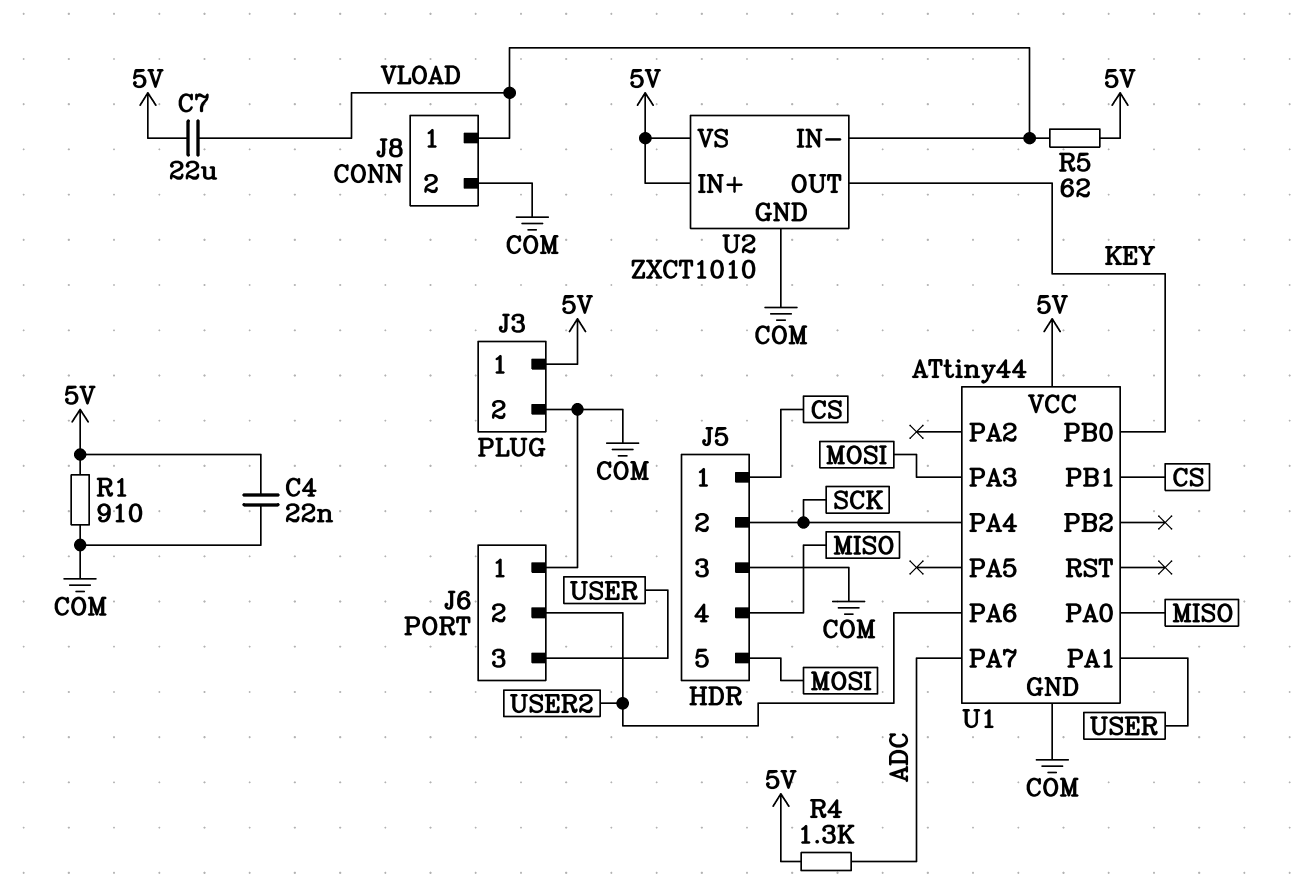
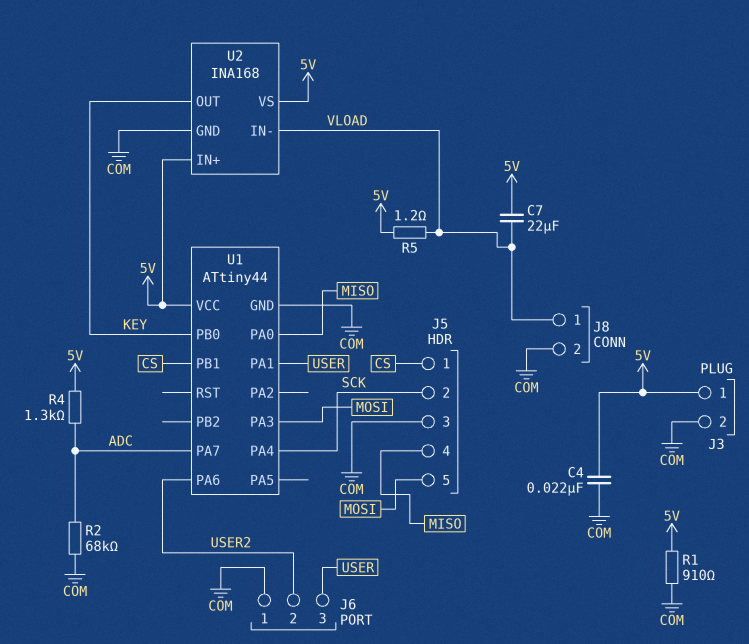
R2: none -> 68k (ADC, COM)
R5: 62 (5V, VLOAD) -> 1.2 (5V, VLOAD)
U2: ZXCT1010 -> INA168

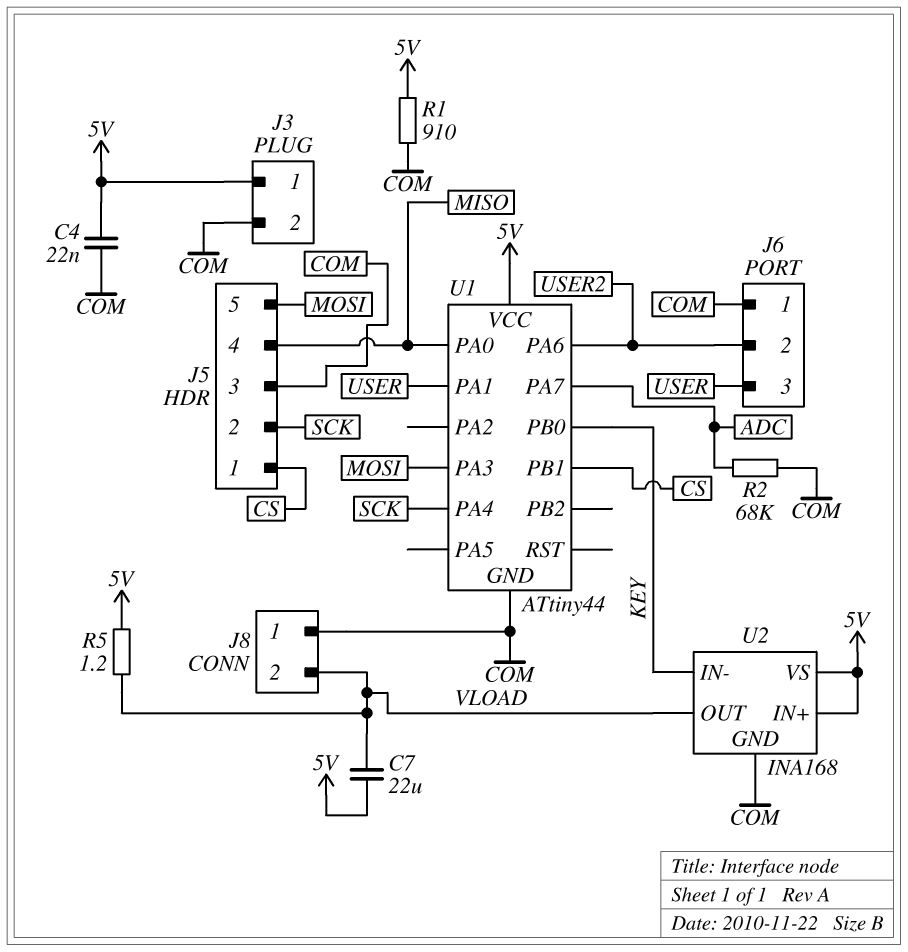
J8 pin 1: VLOAD -> COM
J8 pin 2: COM -> VLOAD
R4: 1.3k (5V, ADC) -> none
U2 pin IN-: VLOAD -> KEY
U2 pin OUT: KEY -> VLOAD

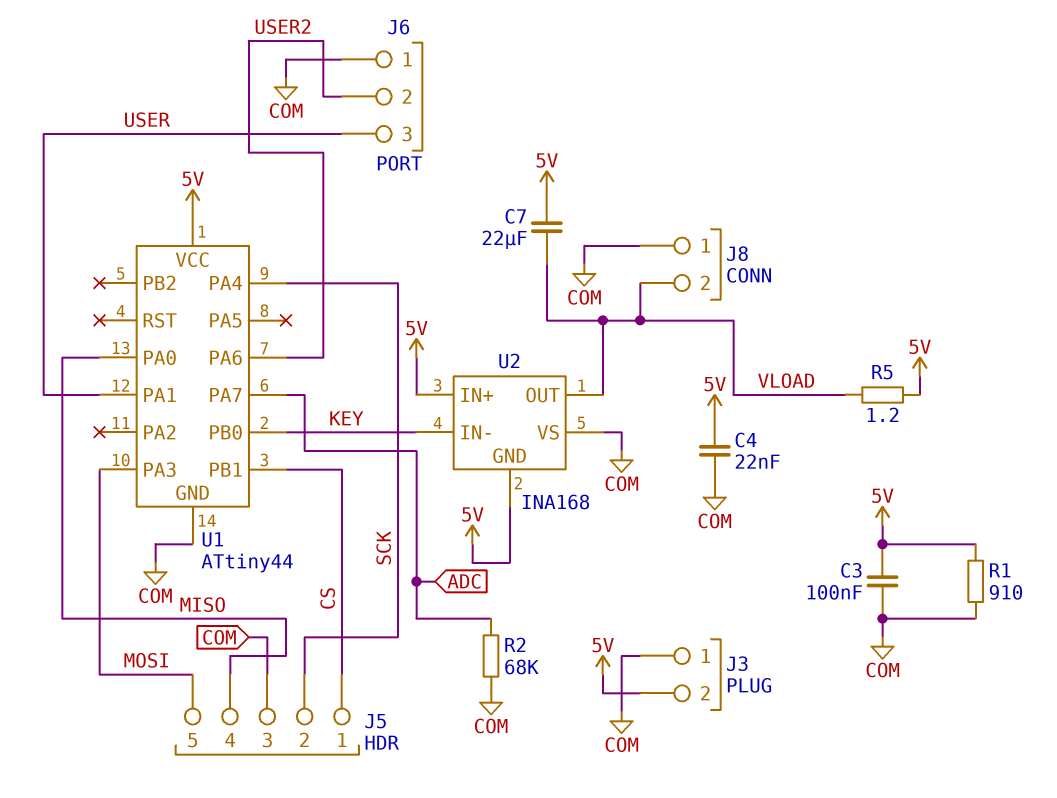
C3: none -> 100nF (5V, COM)
J3 pin 1: 5V -> COM
J3 pin 2: COM -> 5V
U2 pin GND: COM -> 5V
U2 pin VS: 5V -> COM

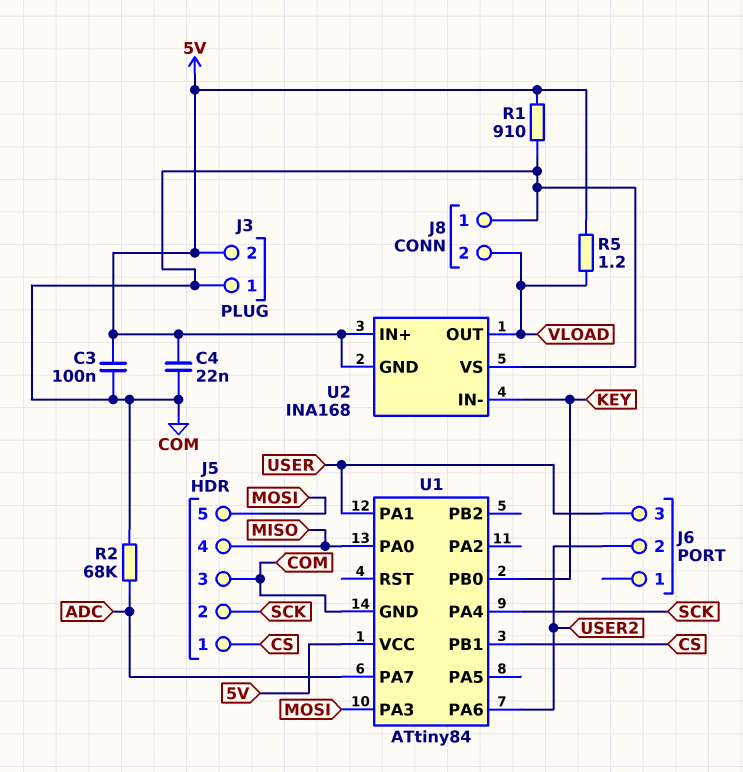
C7: 22uF (5V, VLOAD) -> none
J6 pin 1: COM -> none
U1: ATtiny44 -> ATtiny84

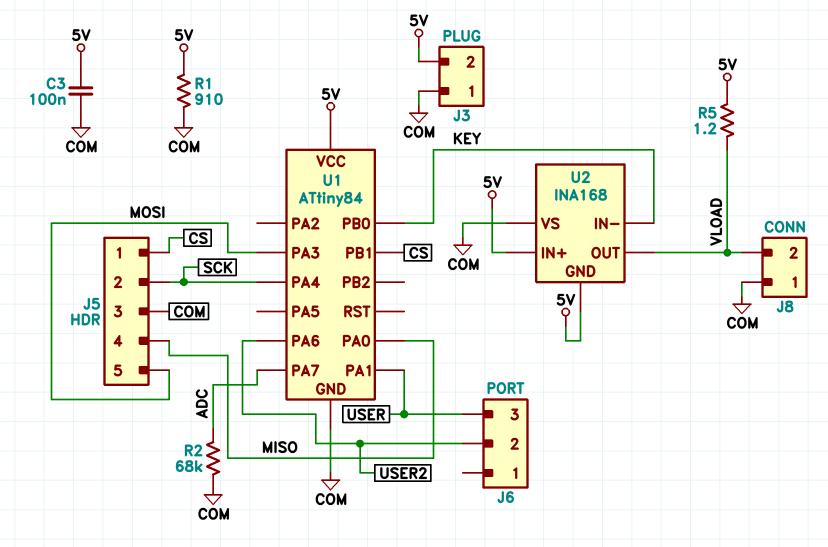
C4: 22nF (5V, COM) -> none

